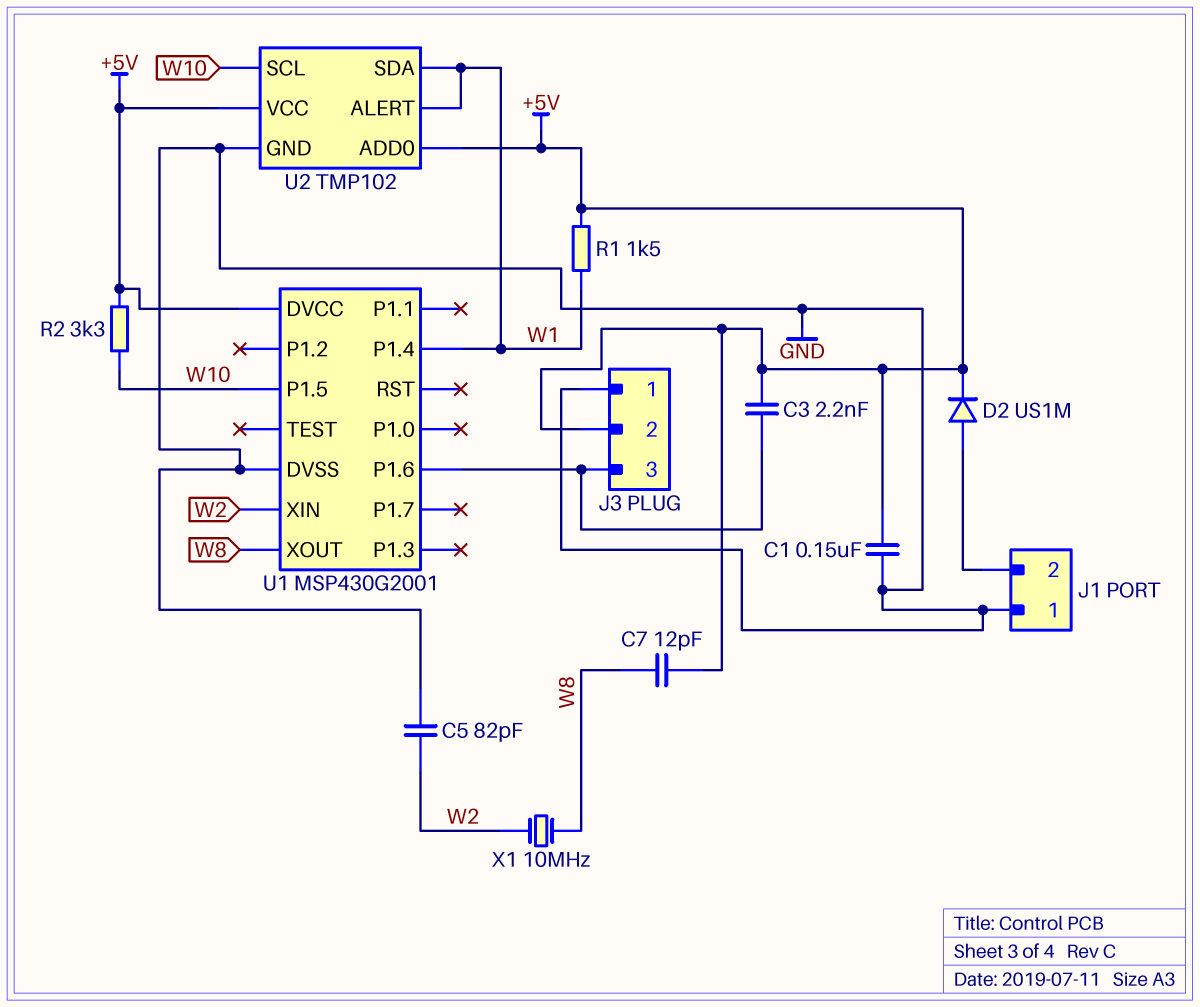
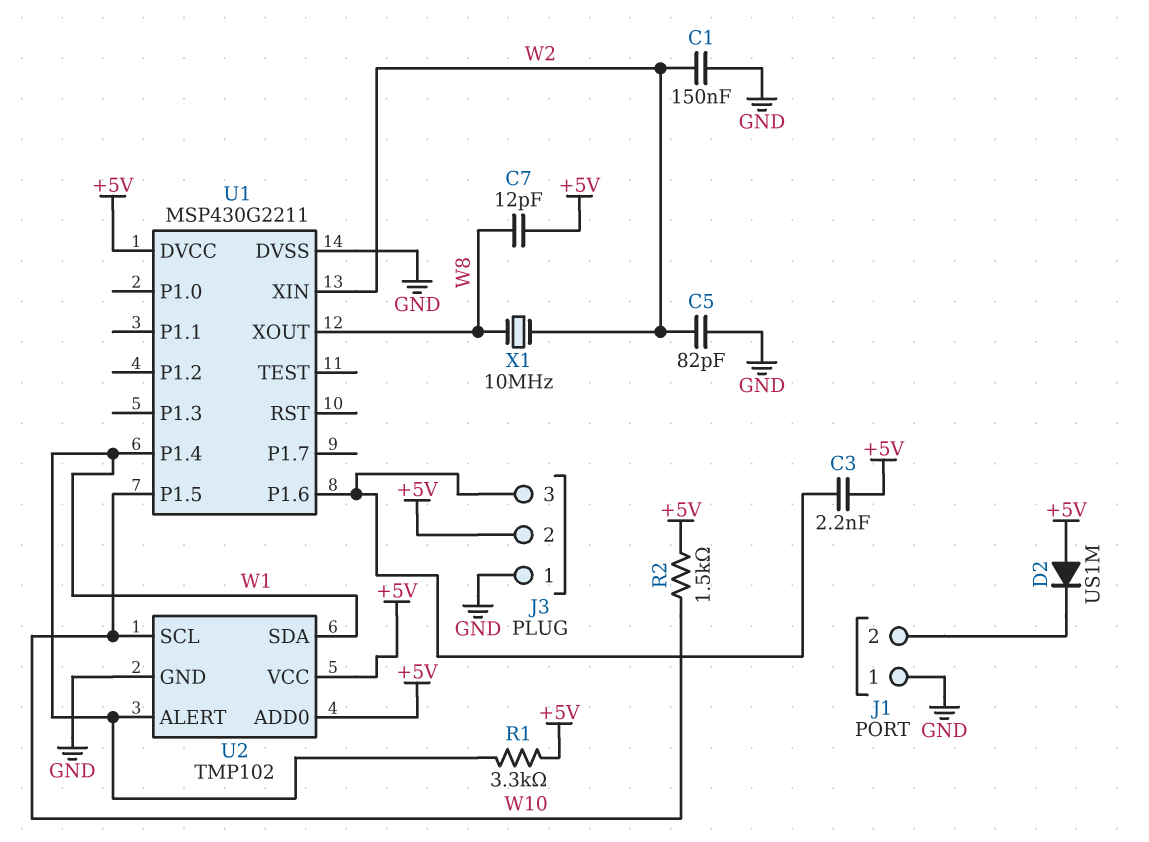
C1: 150nF (+5V, GND) -> 150nF (GND, W2)
D2: diode US1M (A J1/2, K +5V) -> diode US1M (A +5V, K J1/2)
R1: 1.5k (+5V, W1) -> 3.3k (+5V, W1)
R2: 3.3k (+5V, W10) -> 1.5k (+5V, W10)
U1: MSP430G2001 -> MSP430G2211

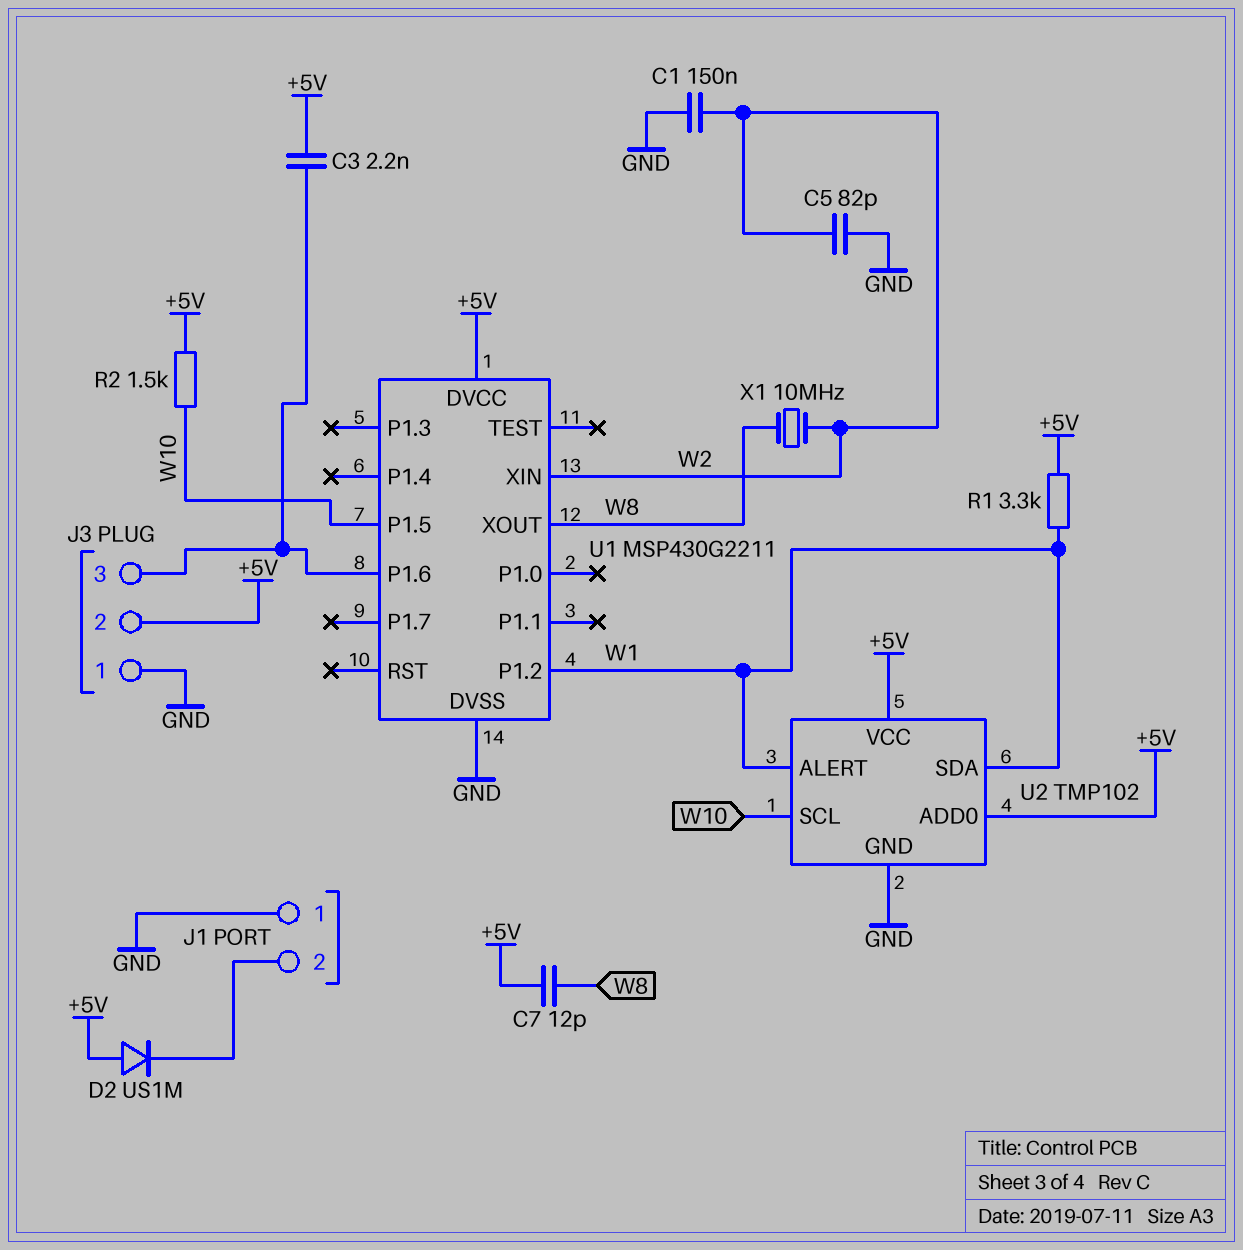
U1 pin P1.2: none -> W1
U1 pin P1.4: W1 -> none

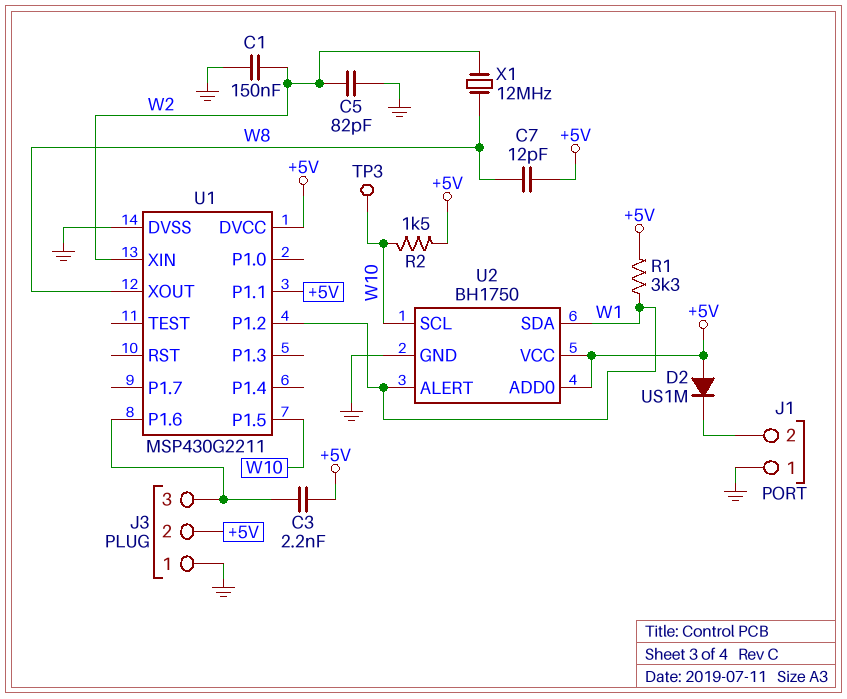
TP3: none -> test point (W10)
U1 pin P1.1: none -> +5V
U2: TMP102 -> BH1750
X1: 10MHz (W2, W8) -> 12MHz (W2, W8)

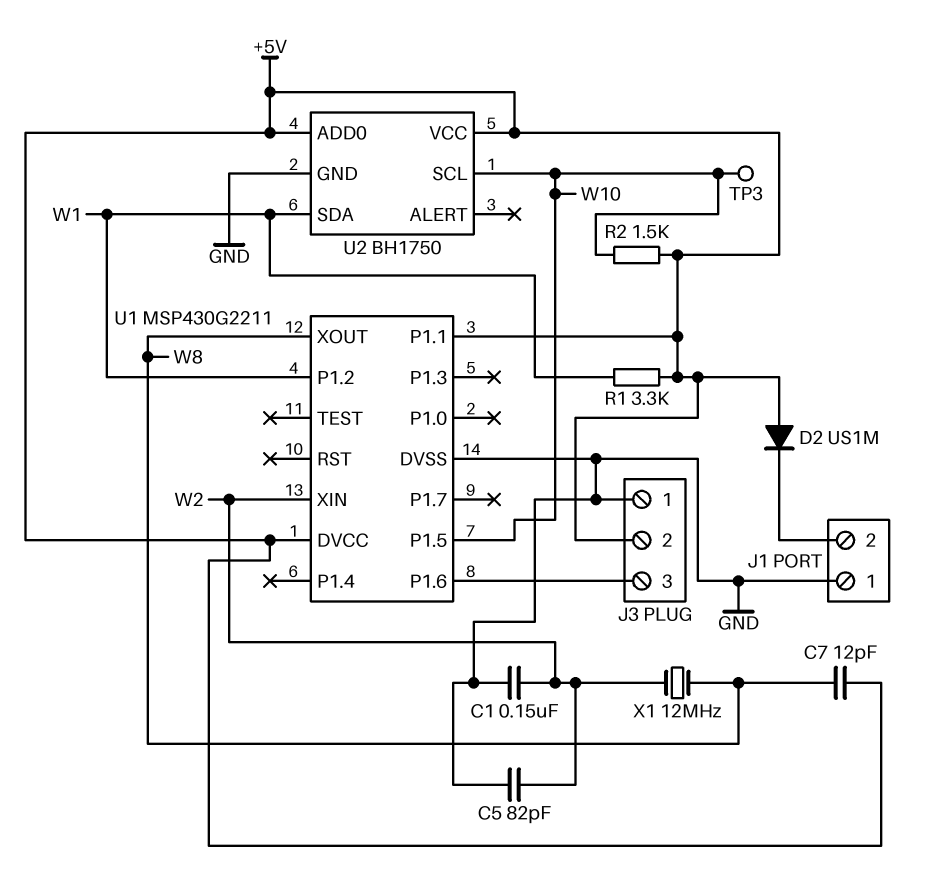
C3: 2.2nF (+5V, J3/3) -> none
U2 pin ALERT: W1 -> none

